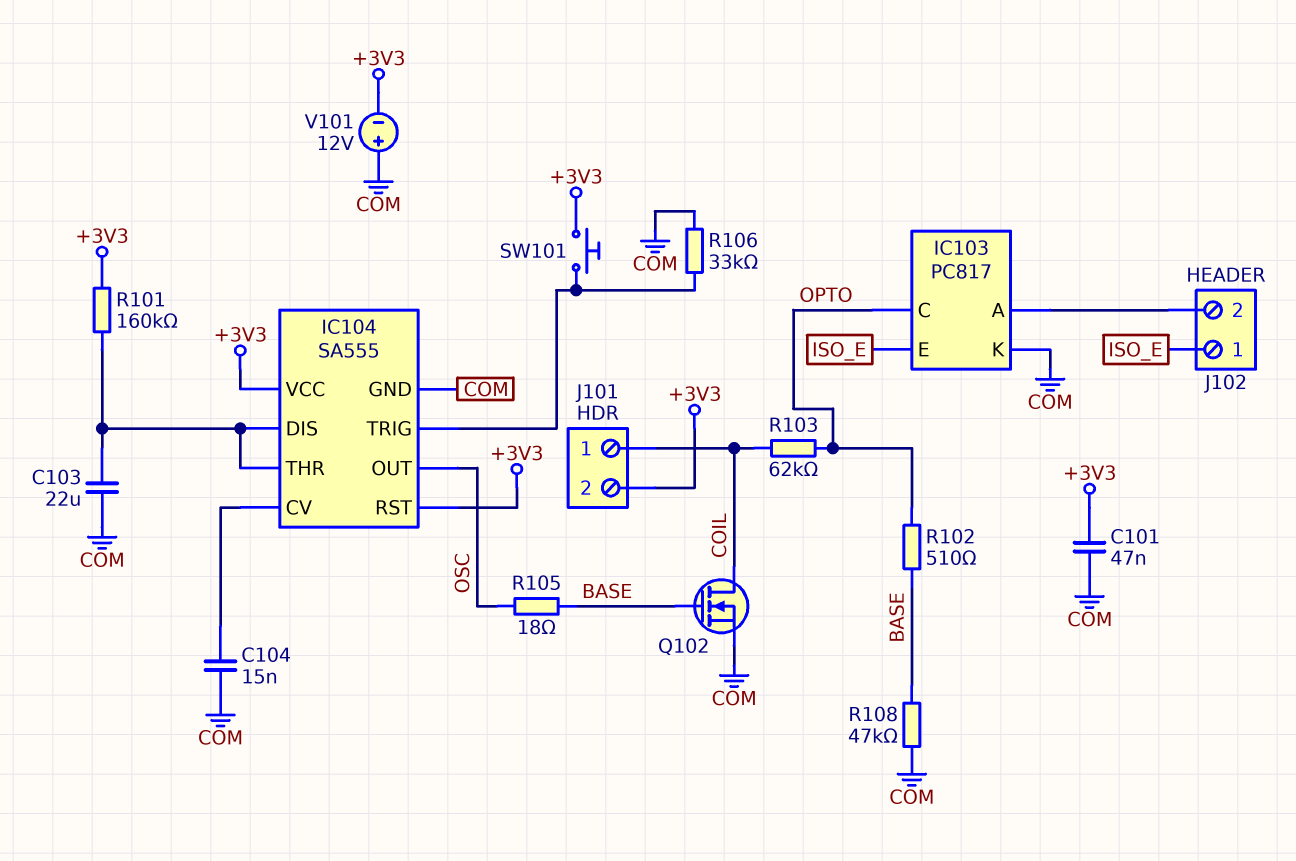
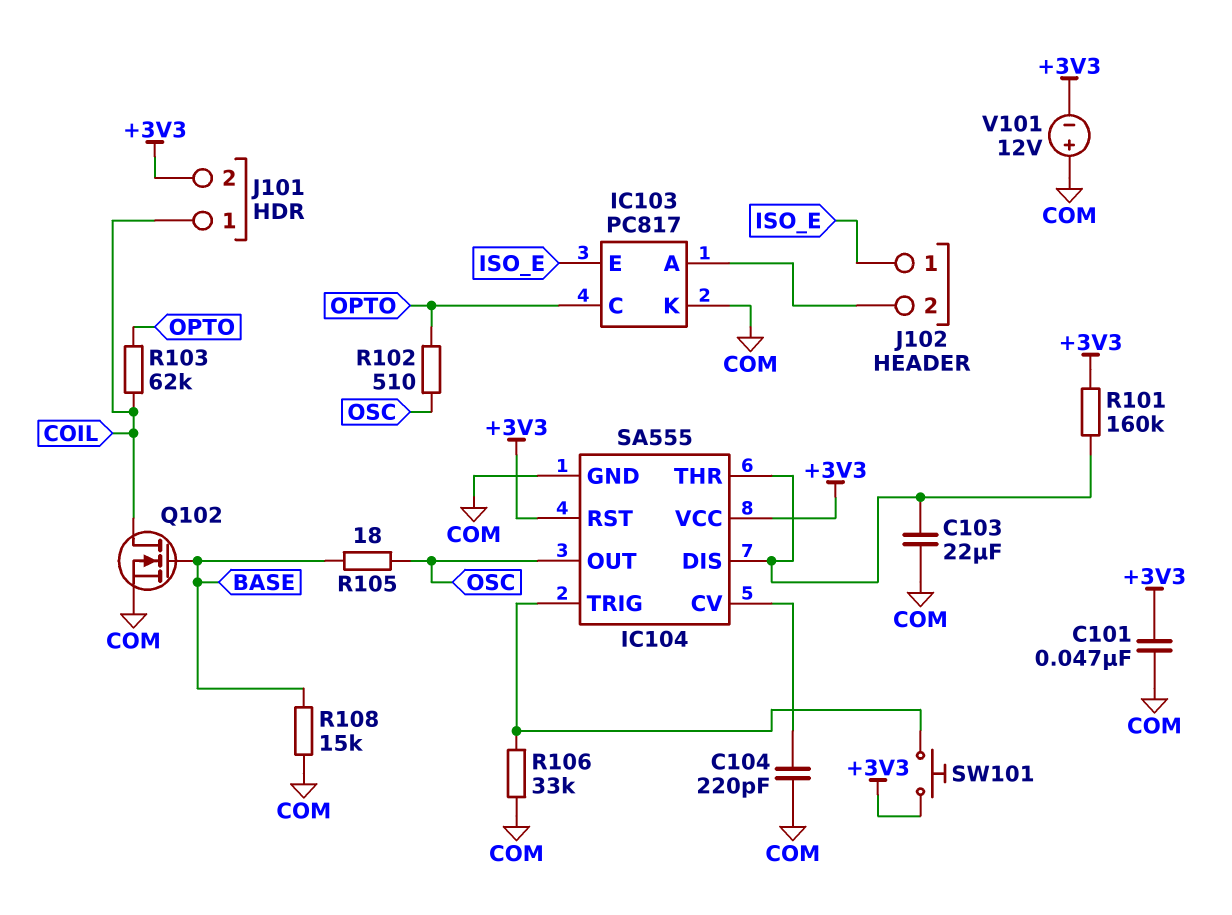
C104: 15nF (COM, IC104/CV) -> 220pF (COM, IC104/CV)
R102: 510 (BASE, OPTO) -> 510 (OPTO, OSC)
R108: 47k (BASE, COM) -> 15k (BASE, COM)

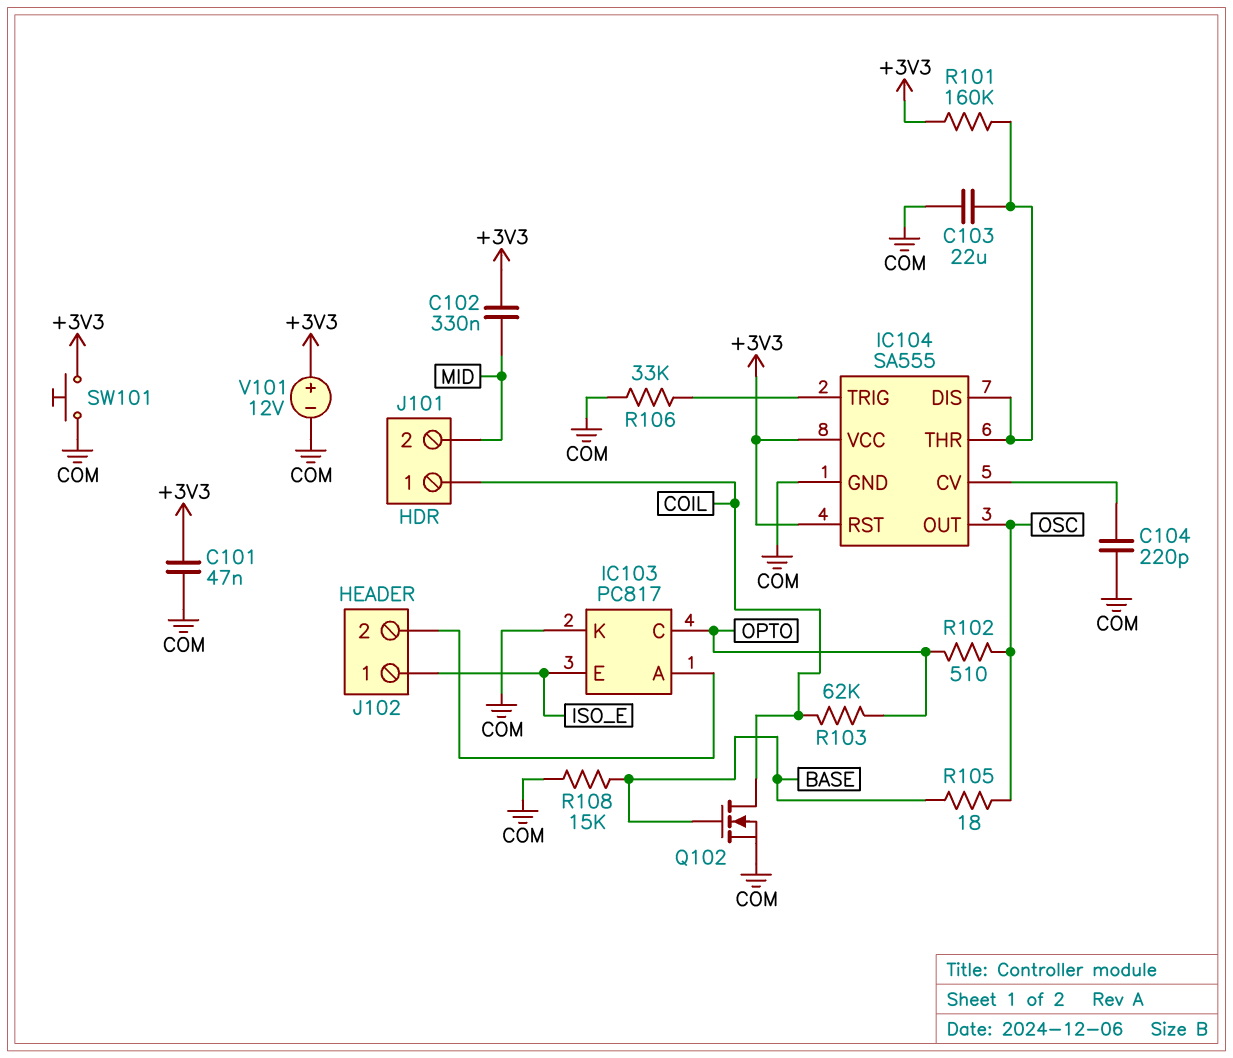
C102: none -> 330nF (+3V3, MID)
J101 pin 2: +3V3 -> MID
SW101: button (+3V3, IC104/TRIG) -> button (+3V3, COM)
V101: 12V (plus COM, minus +3V3) -> 12V (plus +3V3, minus COM)

